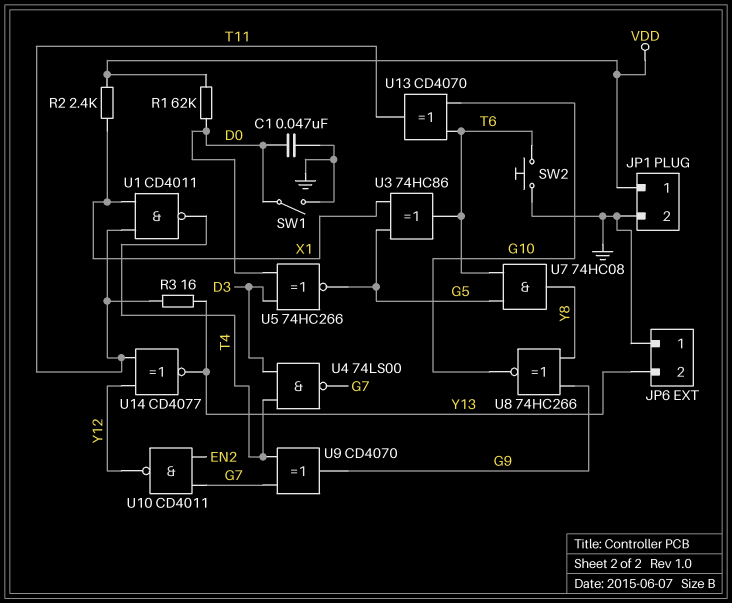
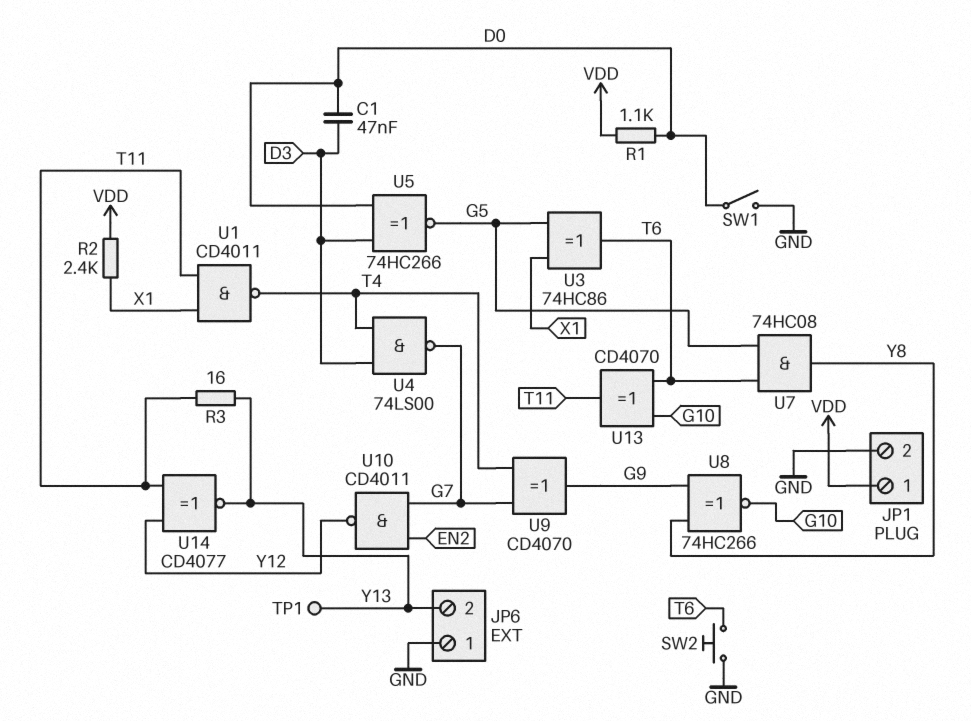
C1: 47nF (D0, GND) -> 47nF (D0, D3)
R1: 62k (D0, VDD) -> 1.1k (D0, VDD)
TP1: none -> test point (Y13)

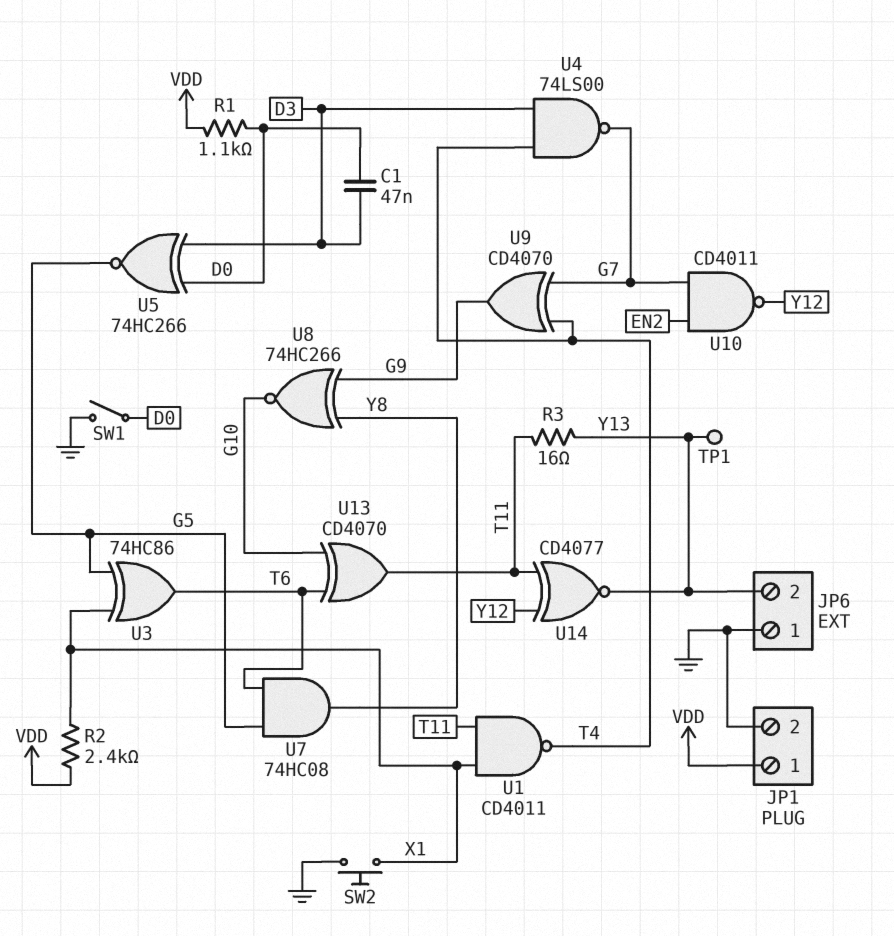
SW2: button (GND, T6) -> button (GND, X1)

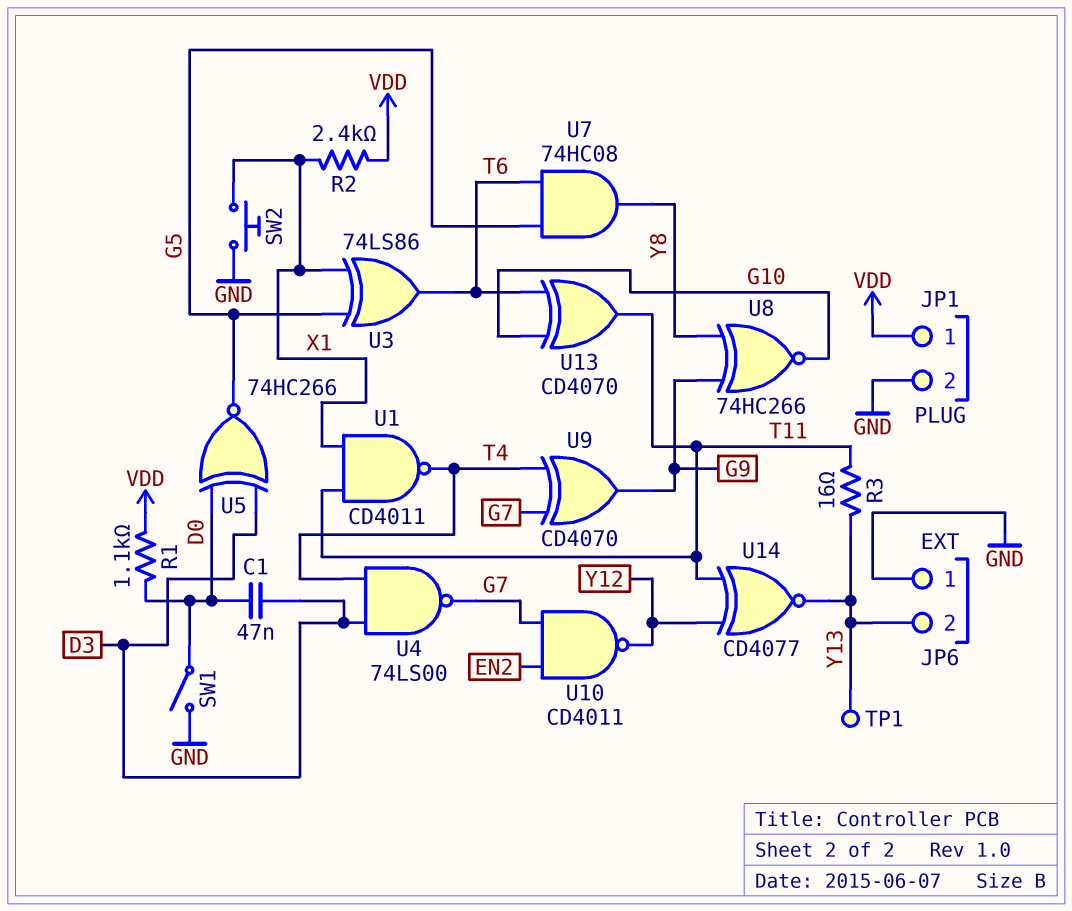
U3: XOR 74HC86 (in G5, in X1, out T6) -> XOR 74LS86 (in G5, in X1, out T6)

